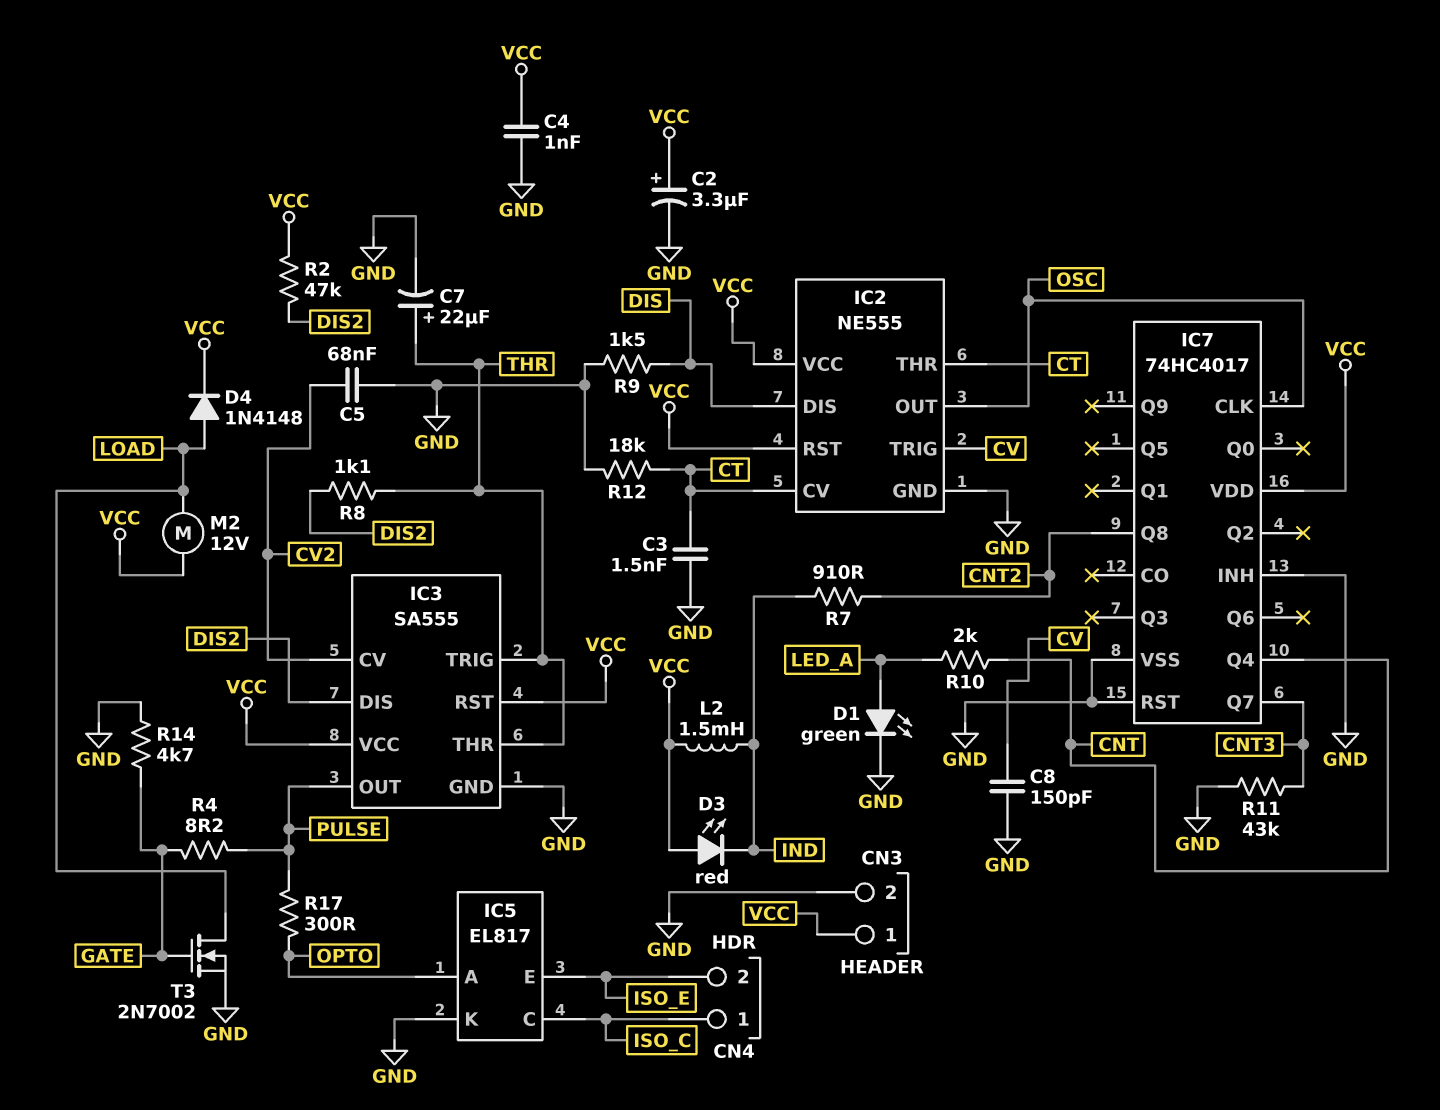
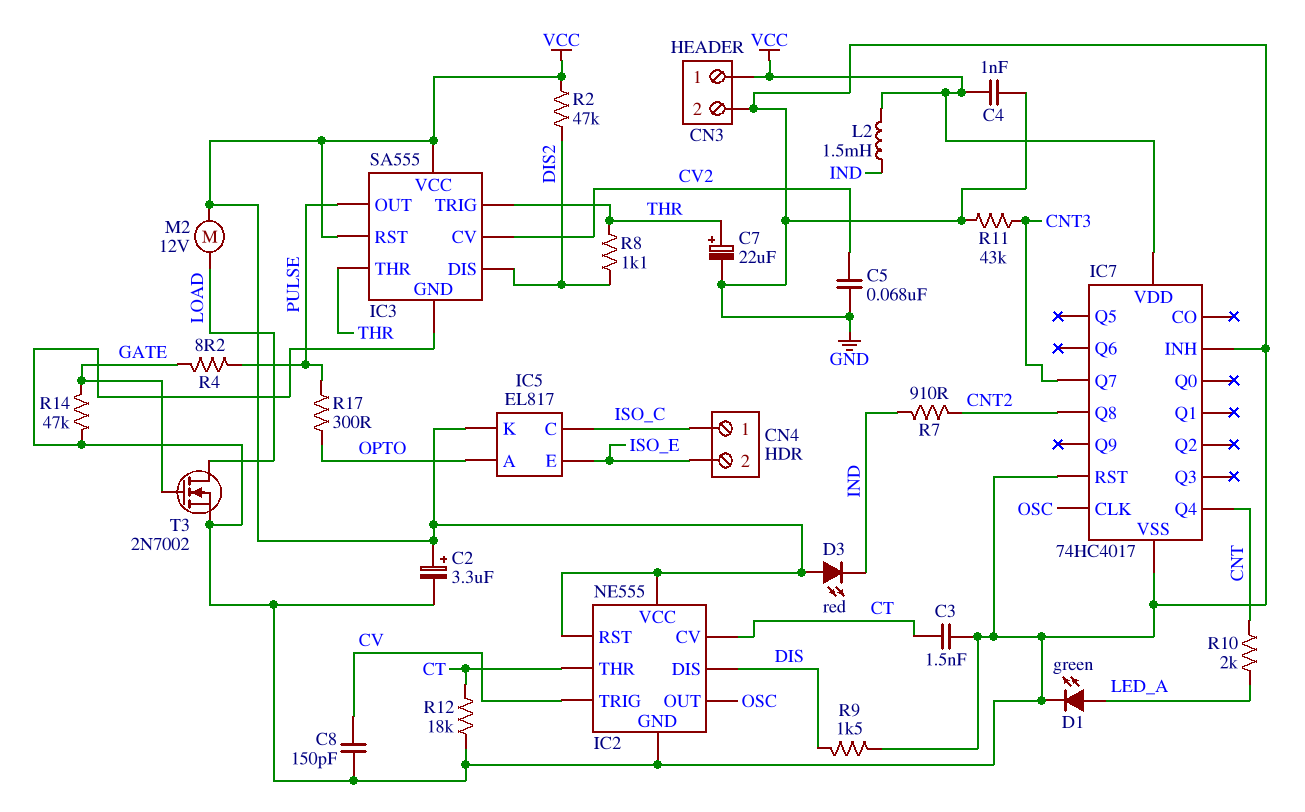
D4: diode 1N4148 (A LOAD, K VCC) -> none
IC5 pin K: GND -> VCC
R14: 4.7k (GATE, GND) -> 47k (GATE, GND)

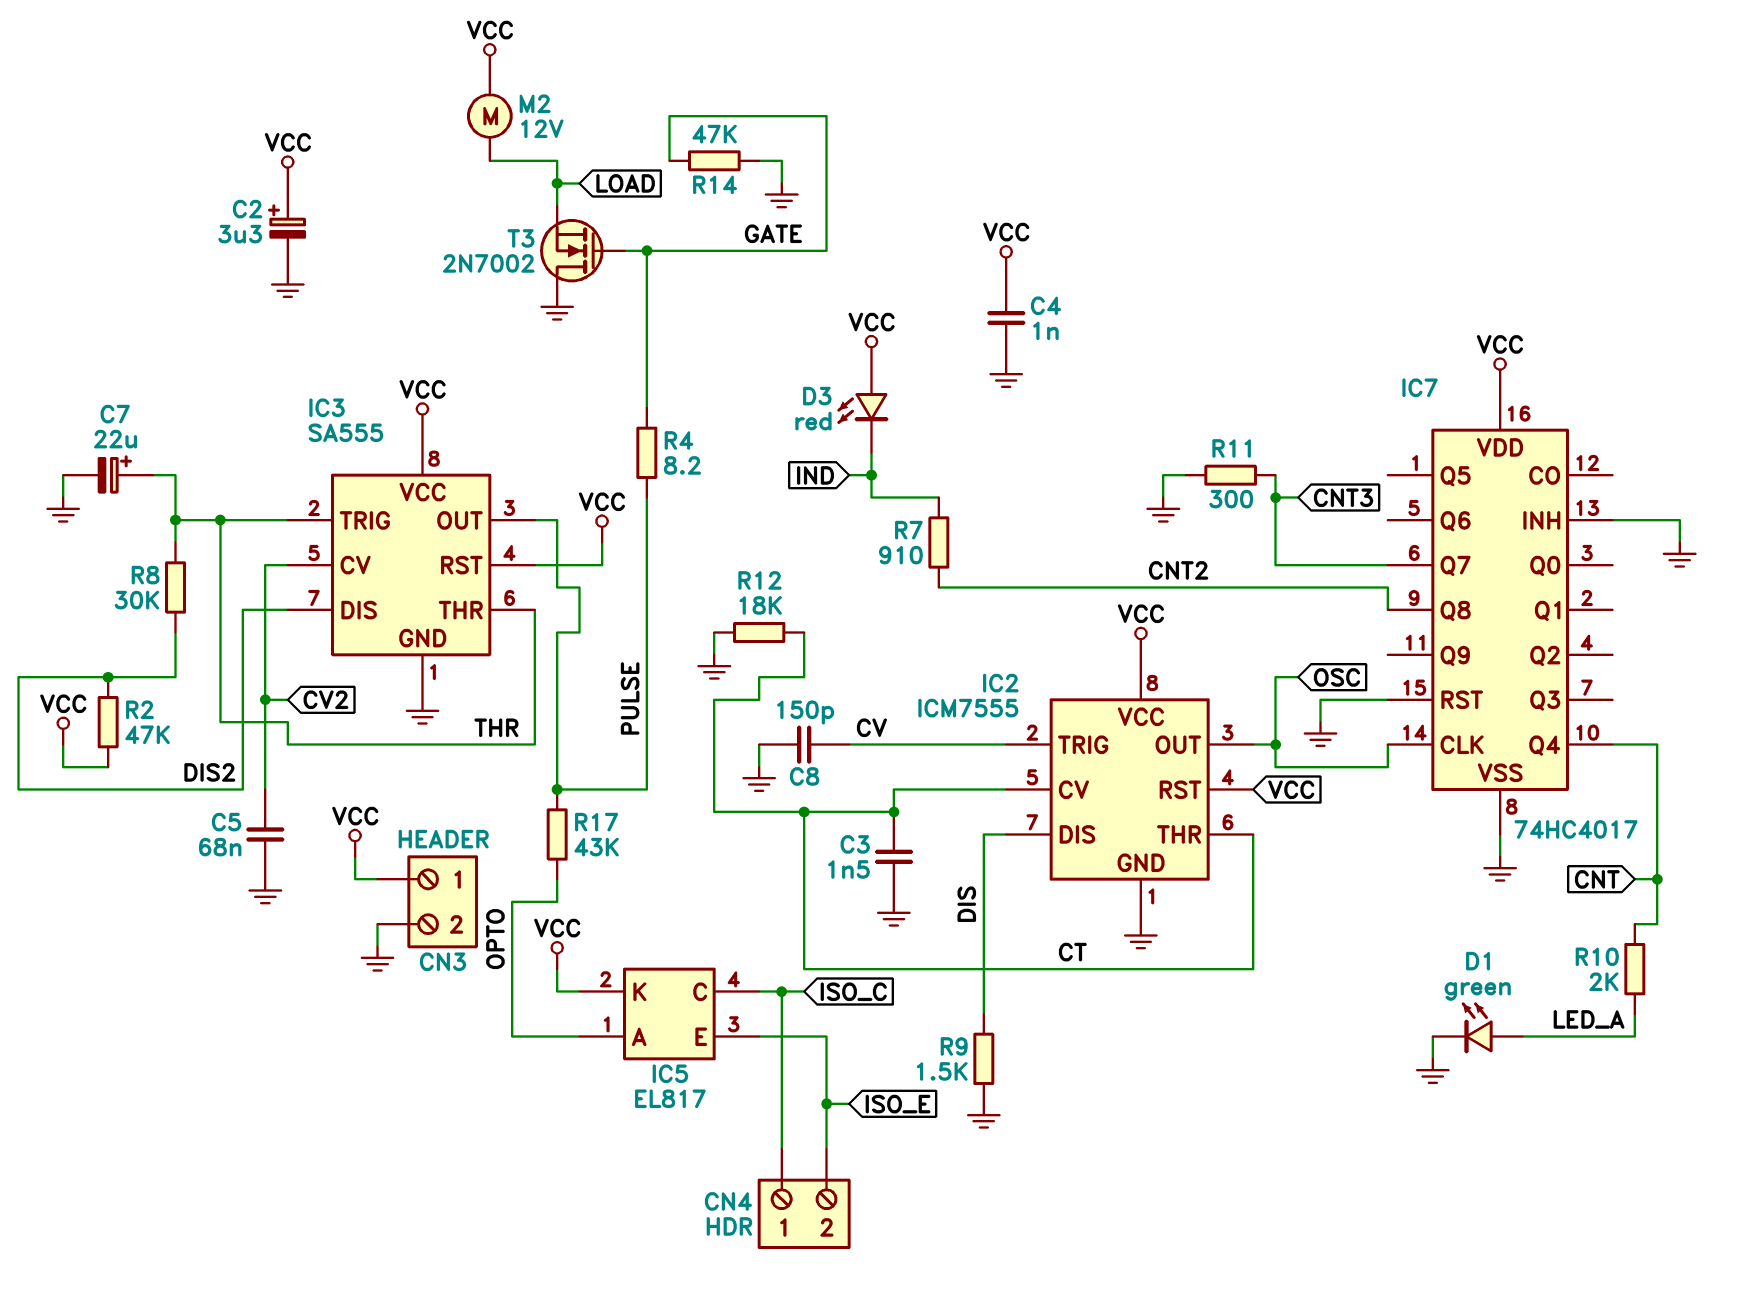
IC2: NE555 -> ICM7555
L2: 1.5mH (IND, VCC) -> none
R8: 1.1k (DIS2, THR) -> 30k (DIS2, THR)
R11: 43k (CNT3, GND) -> 300 (CNT3, GND)
R17: 300 (OPTO, PULSE) -> 43k (OPTO, PULSE)
T3: NMOS 2N7002 (G GATE, D LOAD, S GND) -> NMOS 2N7002 (G GATE, D GND, S LOAD)

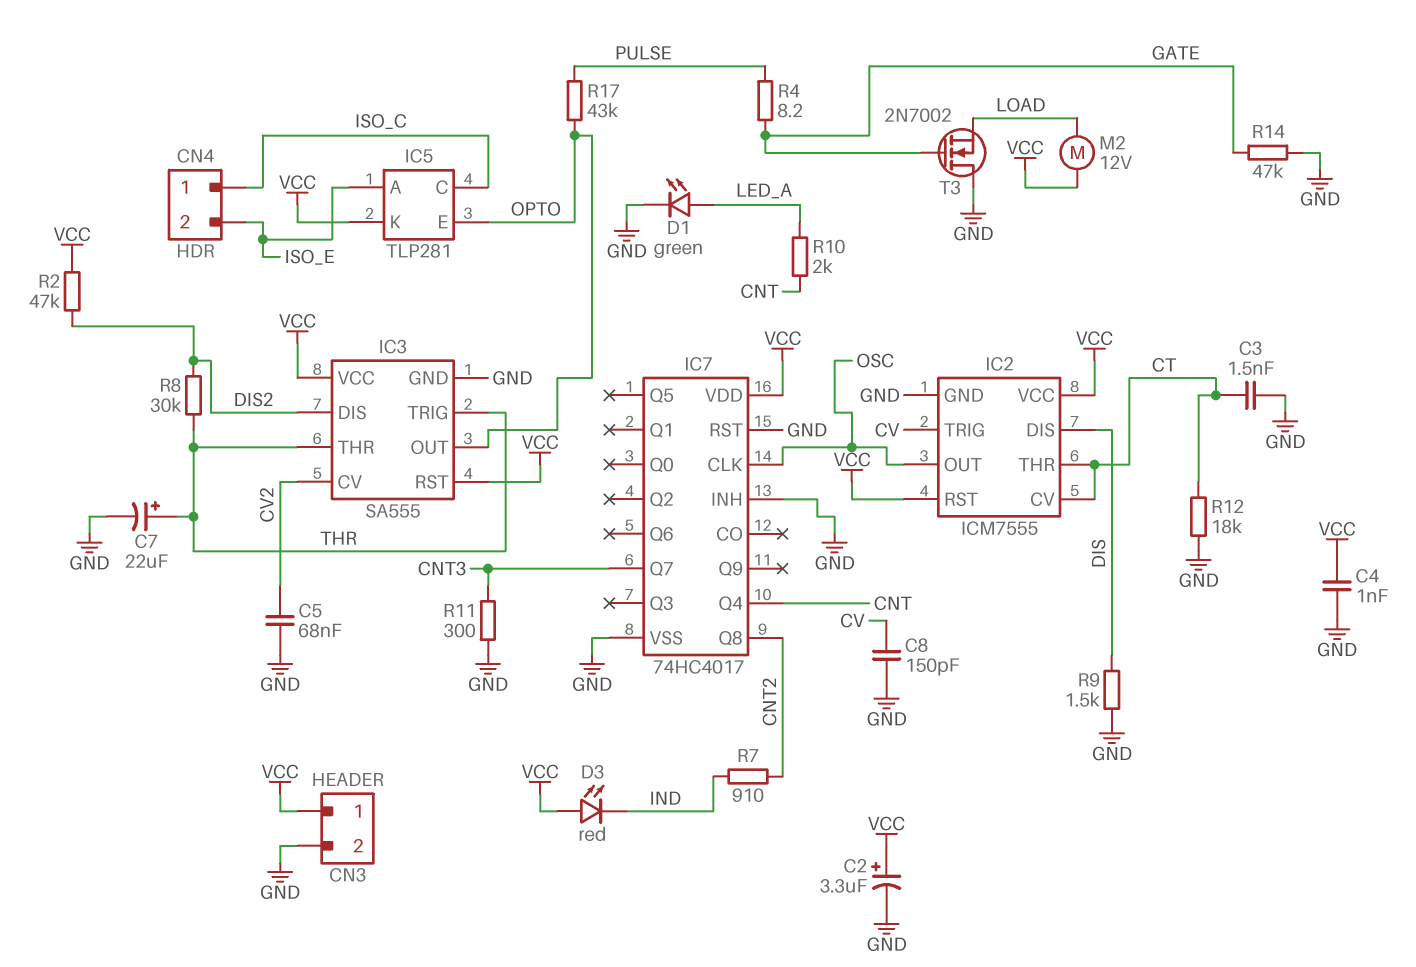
IC3 pin OUT: PULSE -> OPTO
IC5: EL817 -> TLP281
IC5 pin A: OPTO -> ISO_E
IC5 pin E: ISO_E -> OPTO

